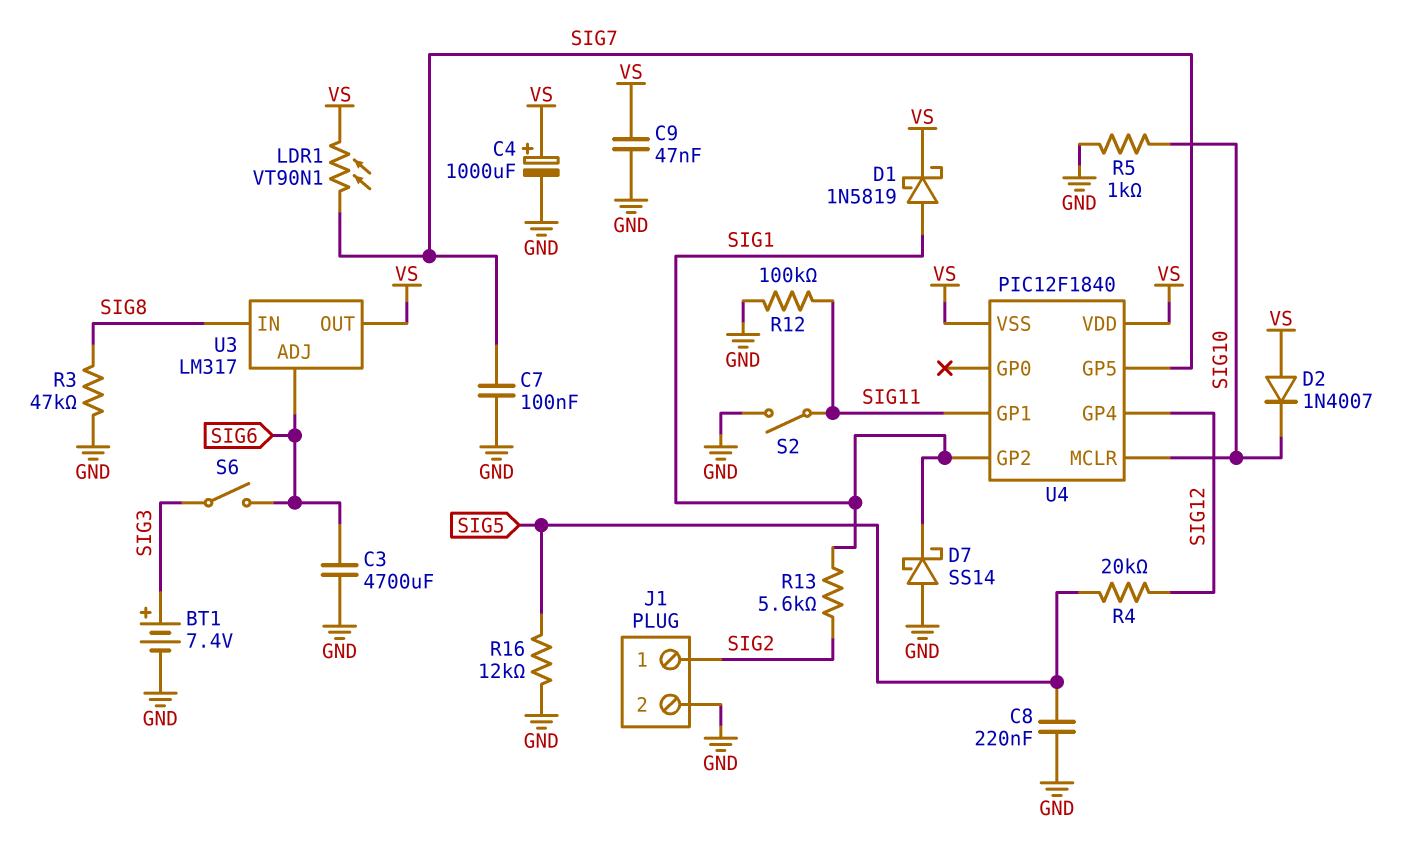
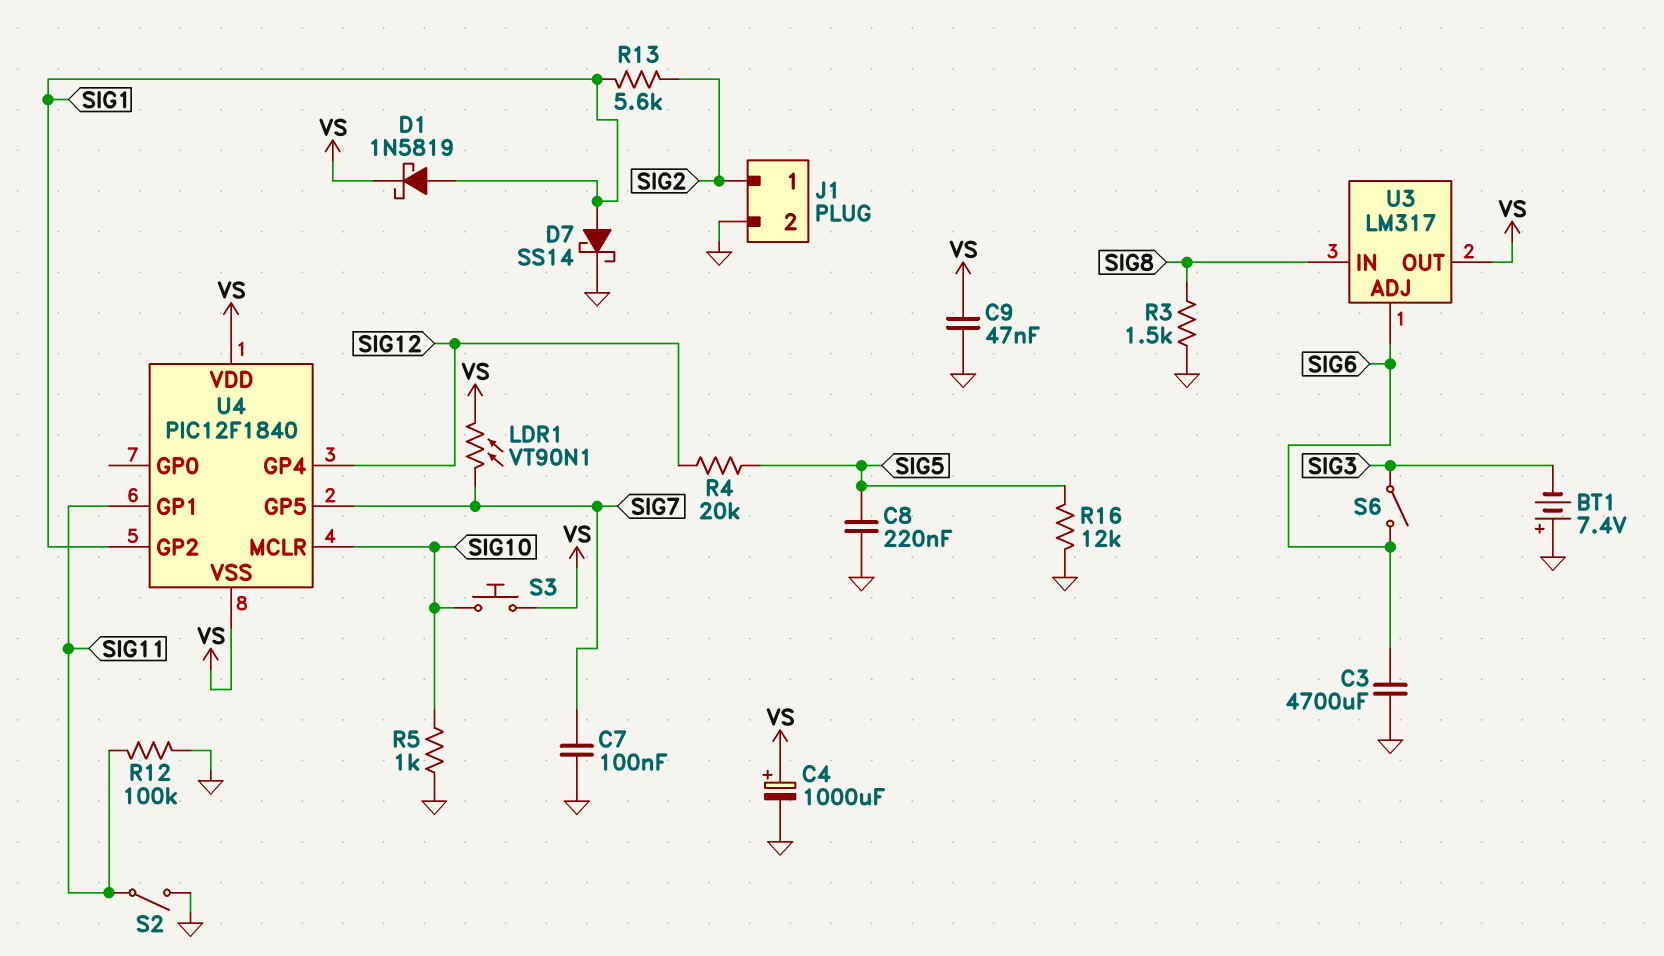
BT1: 7.4V (plus SIG3, minus GND) -> 7.4V (plus GND, minus SIG3)
D2: diode 1N4007 (A VS, K SIG10) -> none
D7: schottky SS14 (A GND, K SIG1) -> schottky SS14 (A SIG1, K GND)
R3: 47k (GND, SIG8) -> 1.5k (GND, SIG8)
S3: none -> button (SIG10, VS)

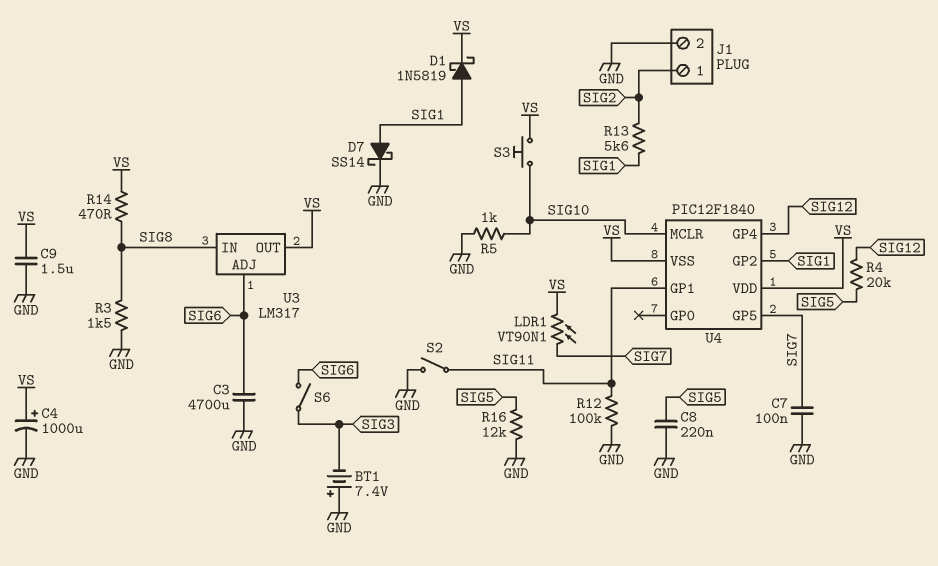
C9: 47nF (GND, VS) -> 1.5uF (GND, VS)
R14: none -> 470 (SIG8, VS)

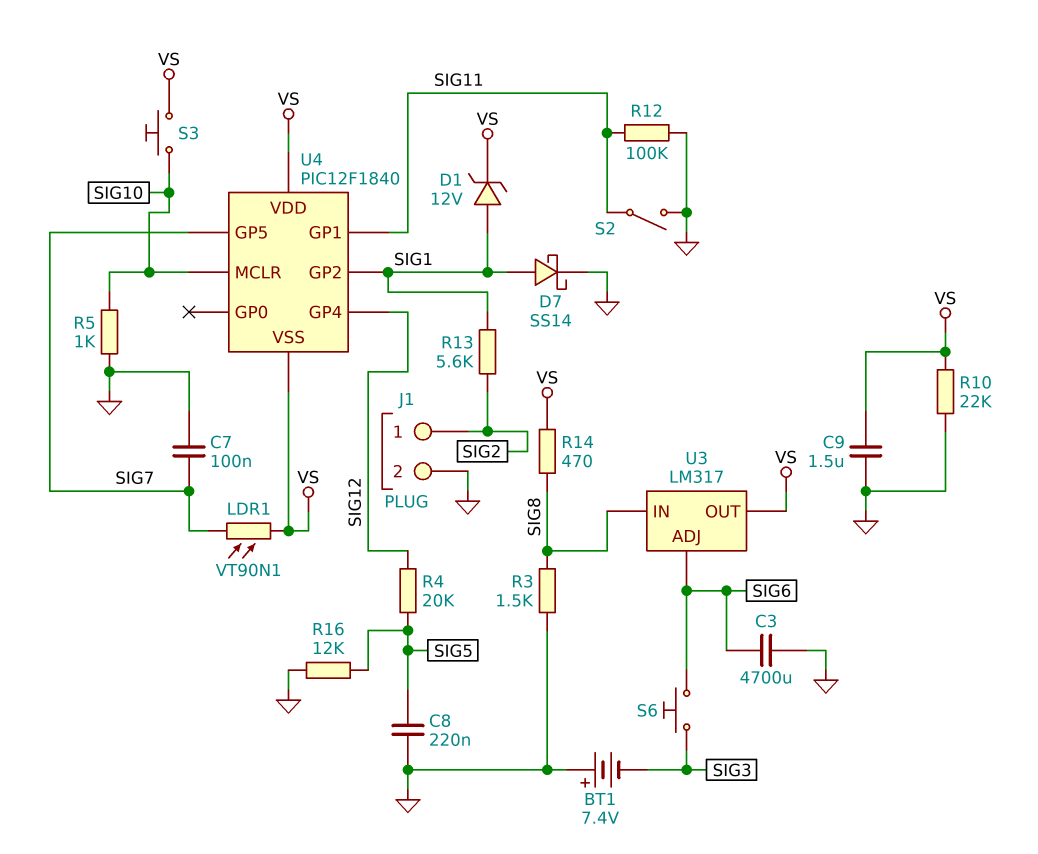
C4: 1000uF (plus VS, minus GND) -> none
D1: schottky 1N5819 (A SIG1, K VS) -> zener 12V (A SIG1, K VS)
R10: none -> 22k (GND, VS)
S6: switch (SIG3, SIG6) -> button (SIG3, SIG6)

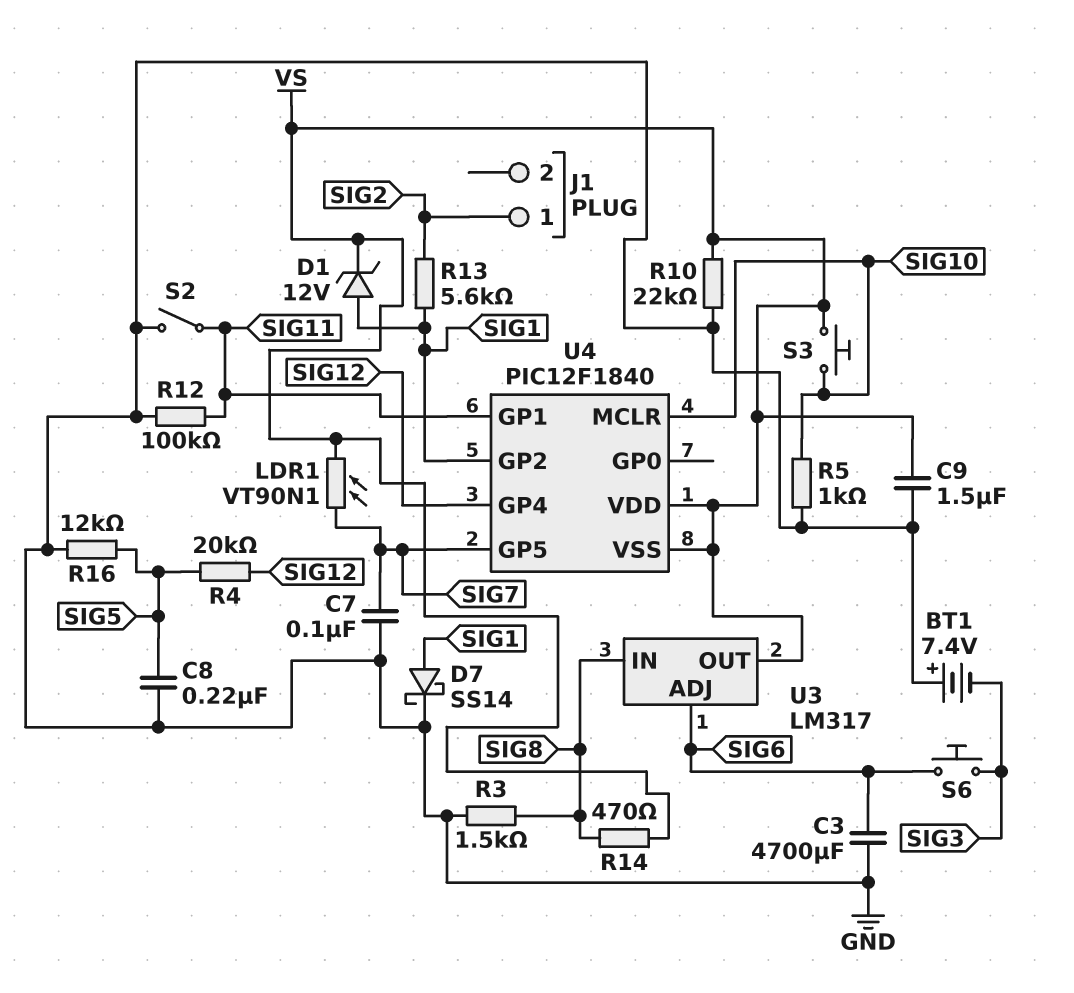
J1 pin 2: GND -> none

